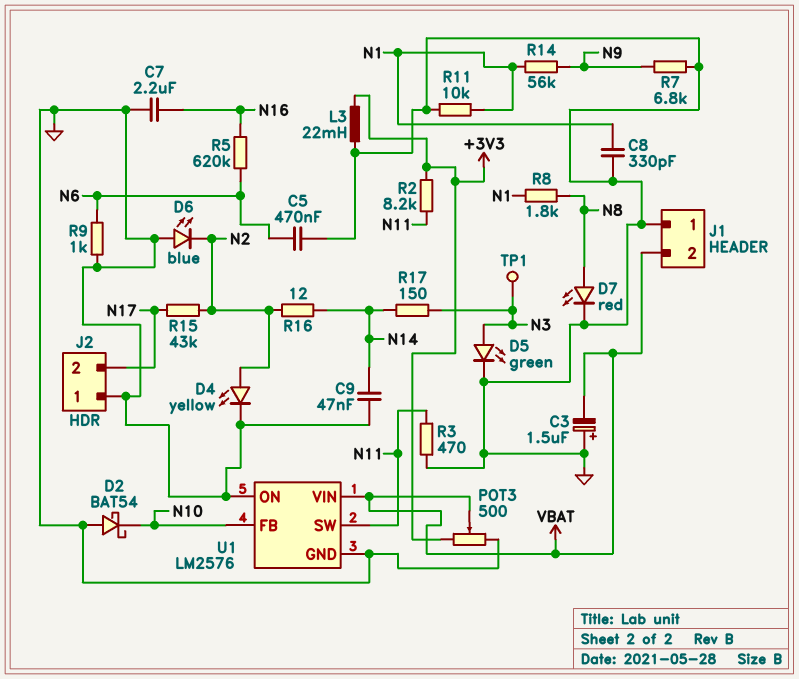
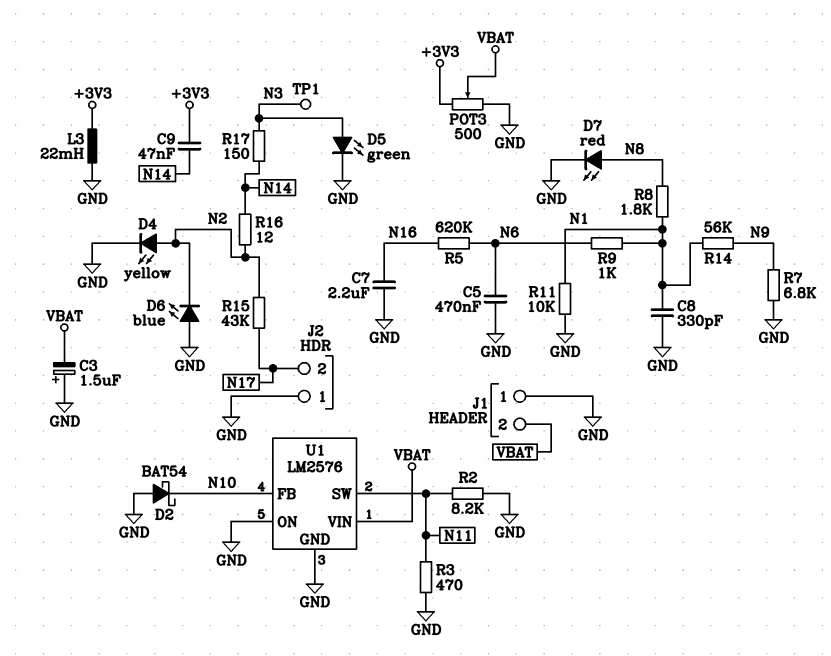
C9: 47nF (GND, N14) -> 47nF (+3V3, N14)
R2: 8.2k (+3V3, N11) -> 8.2k (GND, N11)
R9: 1k (GND, N6) -> 1k (N1, N6)

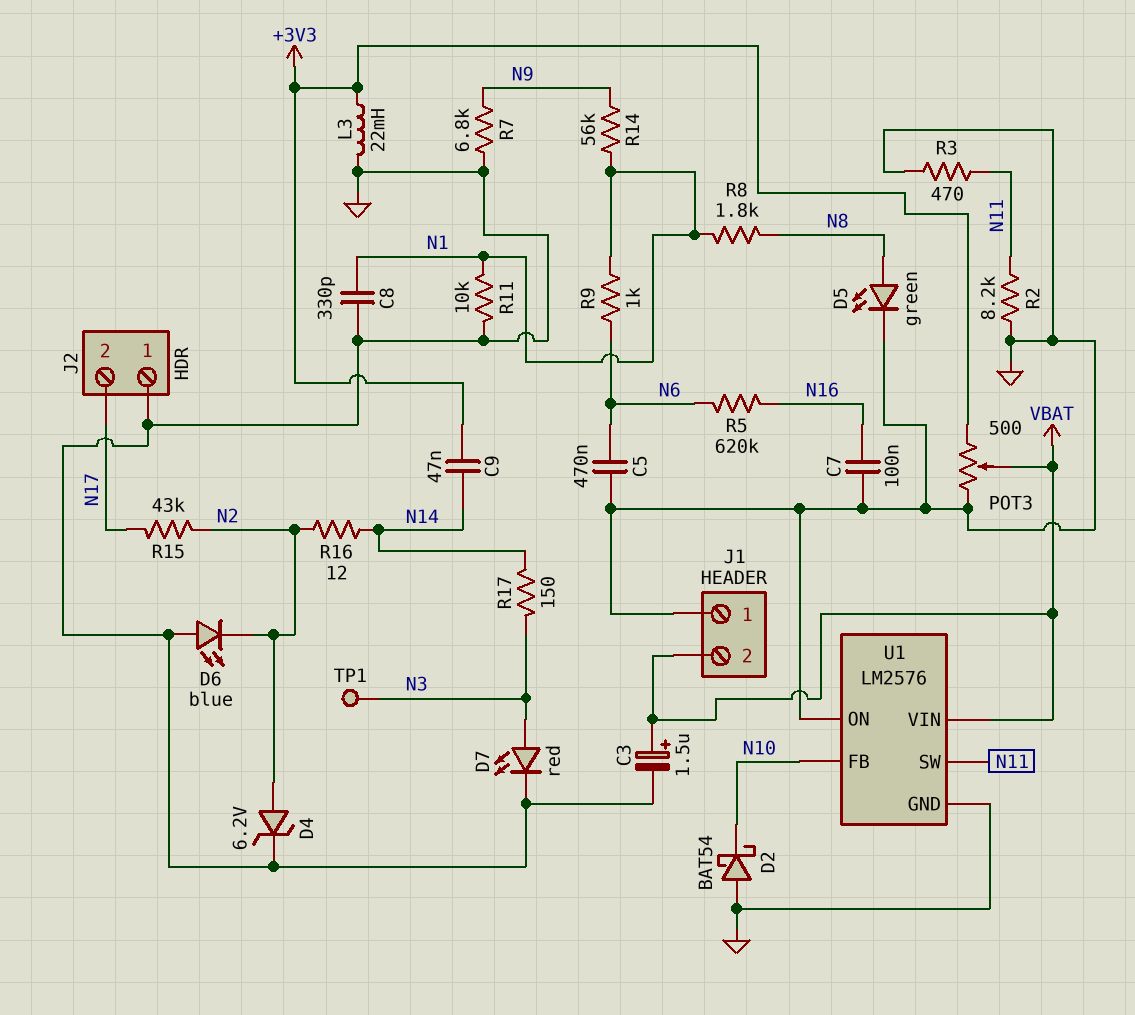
C3: 1.5uF (plus GND, minus VBAT) -> 1.5uF (plus VBAT, minus GND)
C7: 2.2uF (GND, N16) -> 100nF (GND, N16)
D4: LED yellow (A N2, K GND) -> zener 6.2V (A N2, K GND)
D5: LED green (A N3, K GND) -> LED green (A N8, K GND)
D7: LED red (A N8, K GND) -> LED red (A N3, K GND)

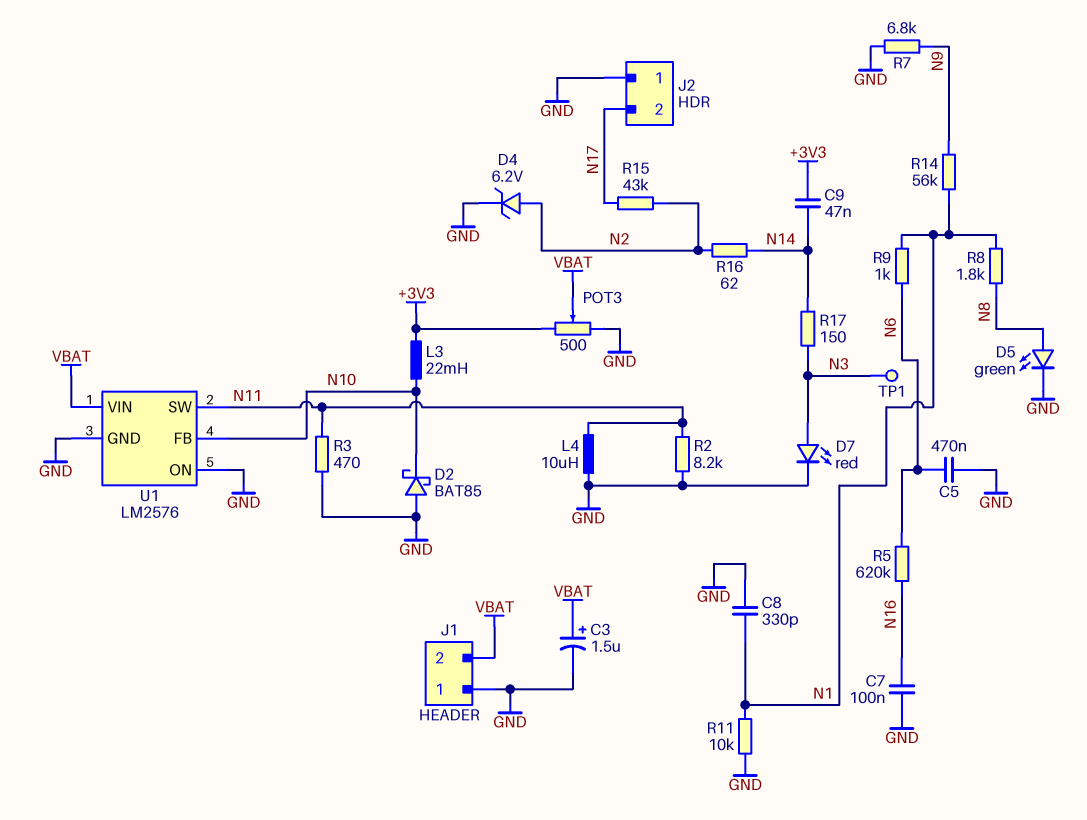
D2: schottky BAT54 (A GND, K N10) -> schottky BAT85 (A GND, K N10)
D6: LED blue (A GND, K N2) -> none
L3: 22mH (+3V3, GND) -> 22mH (+3V3, N10)
L4: none -> 10uH (GND, N11)
R16: 12 (N2, N14) -> 62 (N2, N14)

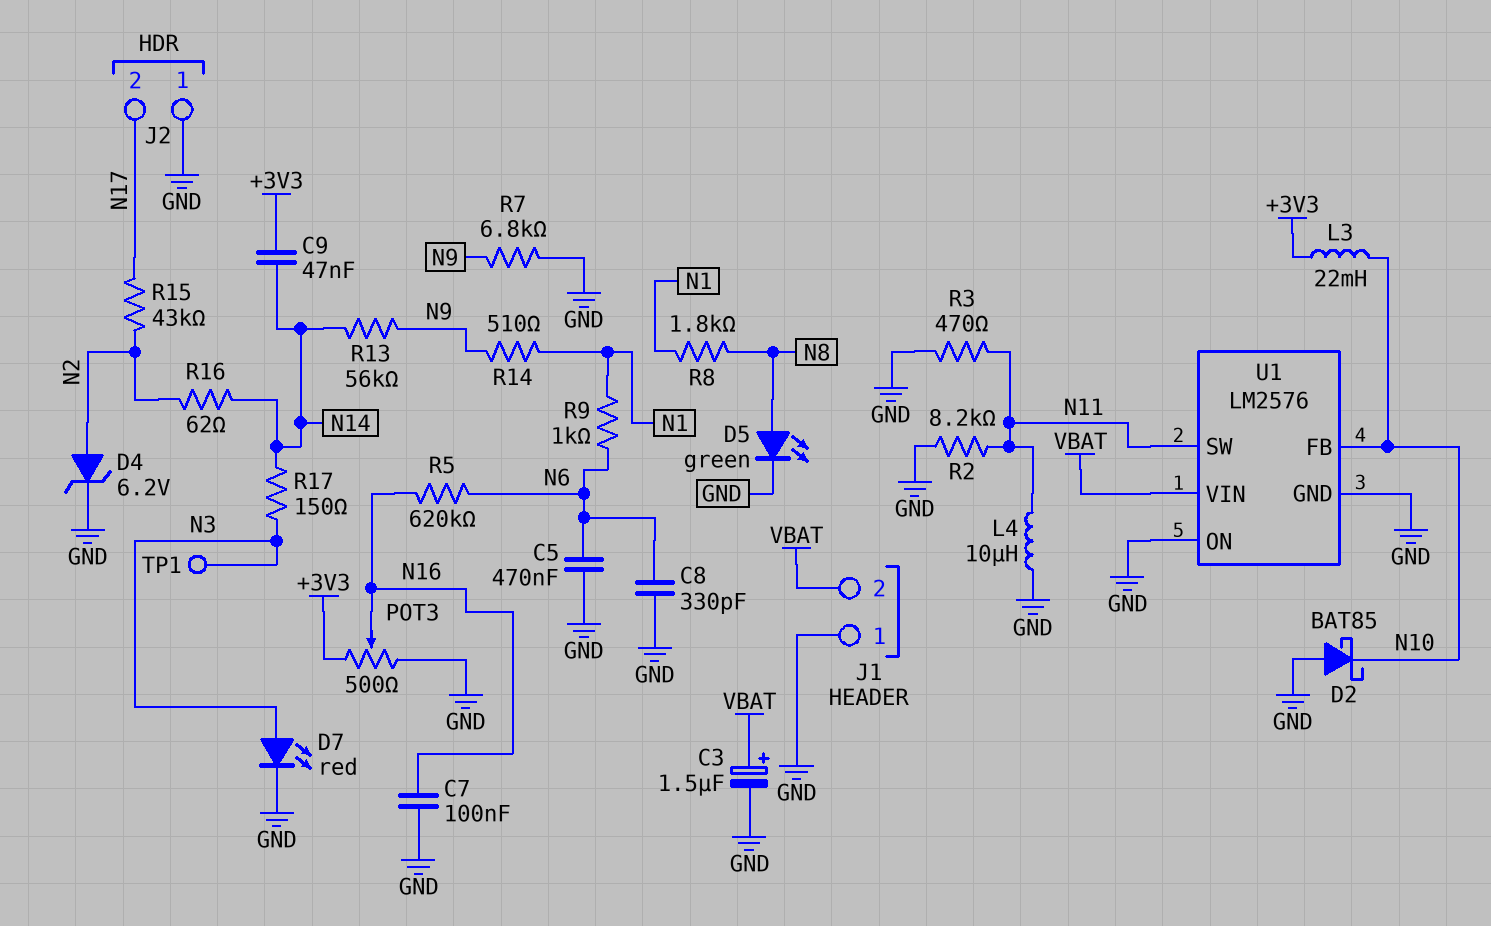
C8: 330pF (GND, N1) -> 330pF (GND, N6)
POT3: 500 (+3V3, GND, wiper VBAT) -> 500 (+3V3, GND, wiper N16)
R11: 10k (GND, N1) -> none
R13: none -> 56k (N9, N14)
R14: 56k (N1, N9) -> 510 (N1, N9)

